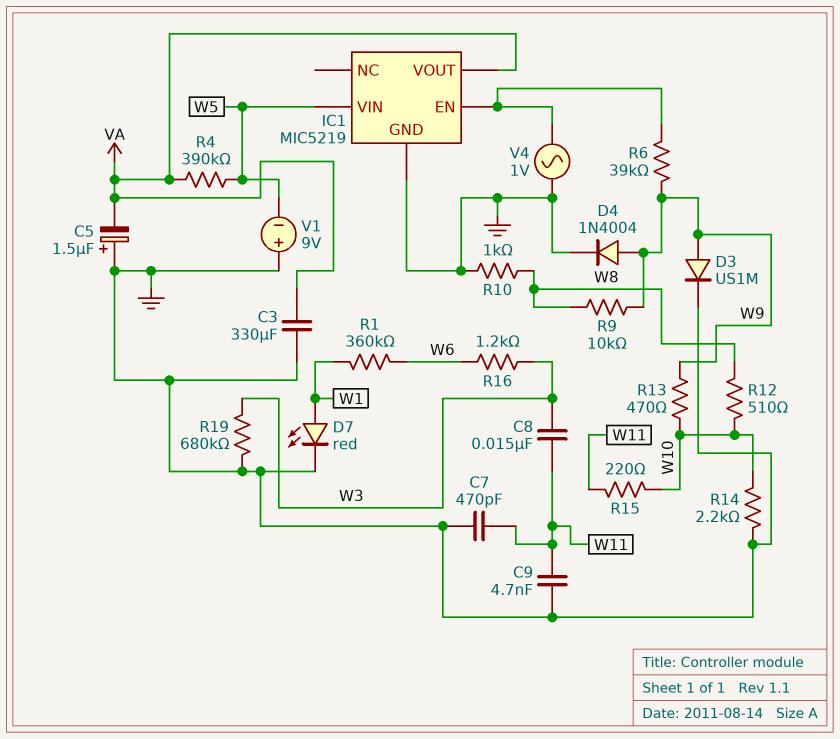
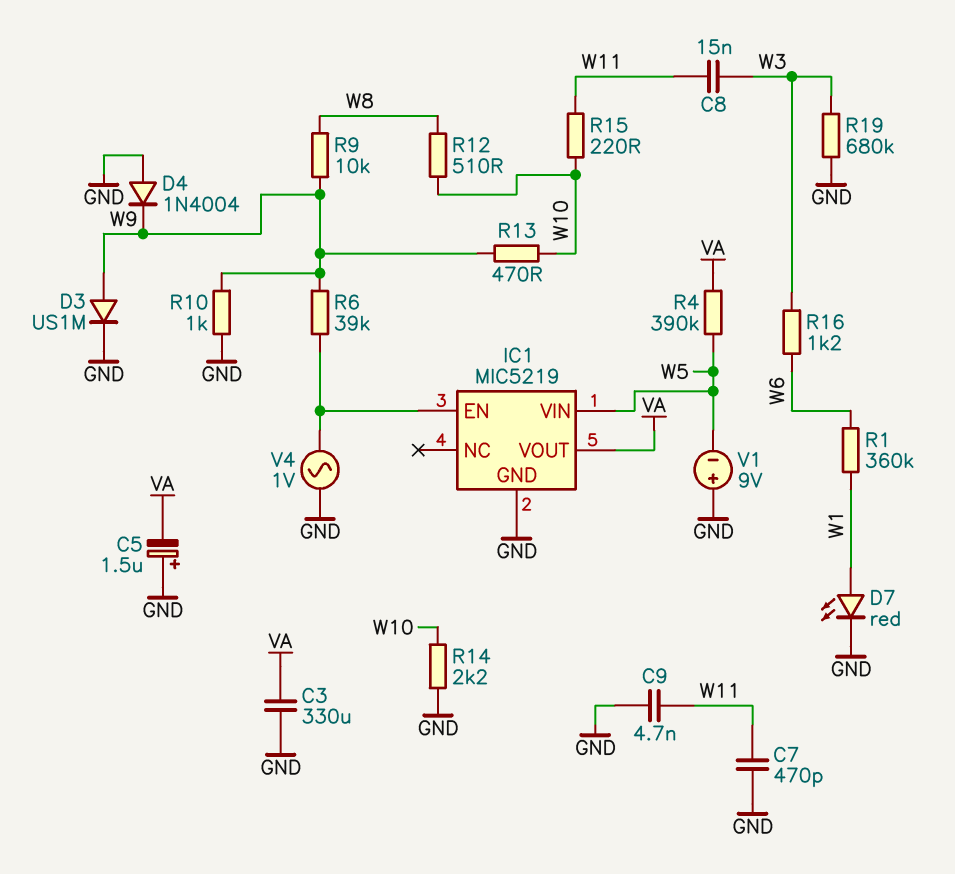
D4: diode 1N4004 (A W9, K GND) -> diode 1N4004 (A GND, K W9)
R10: 1k (GND, W8) -> 1k (GND, W9)

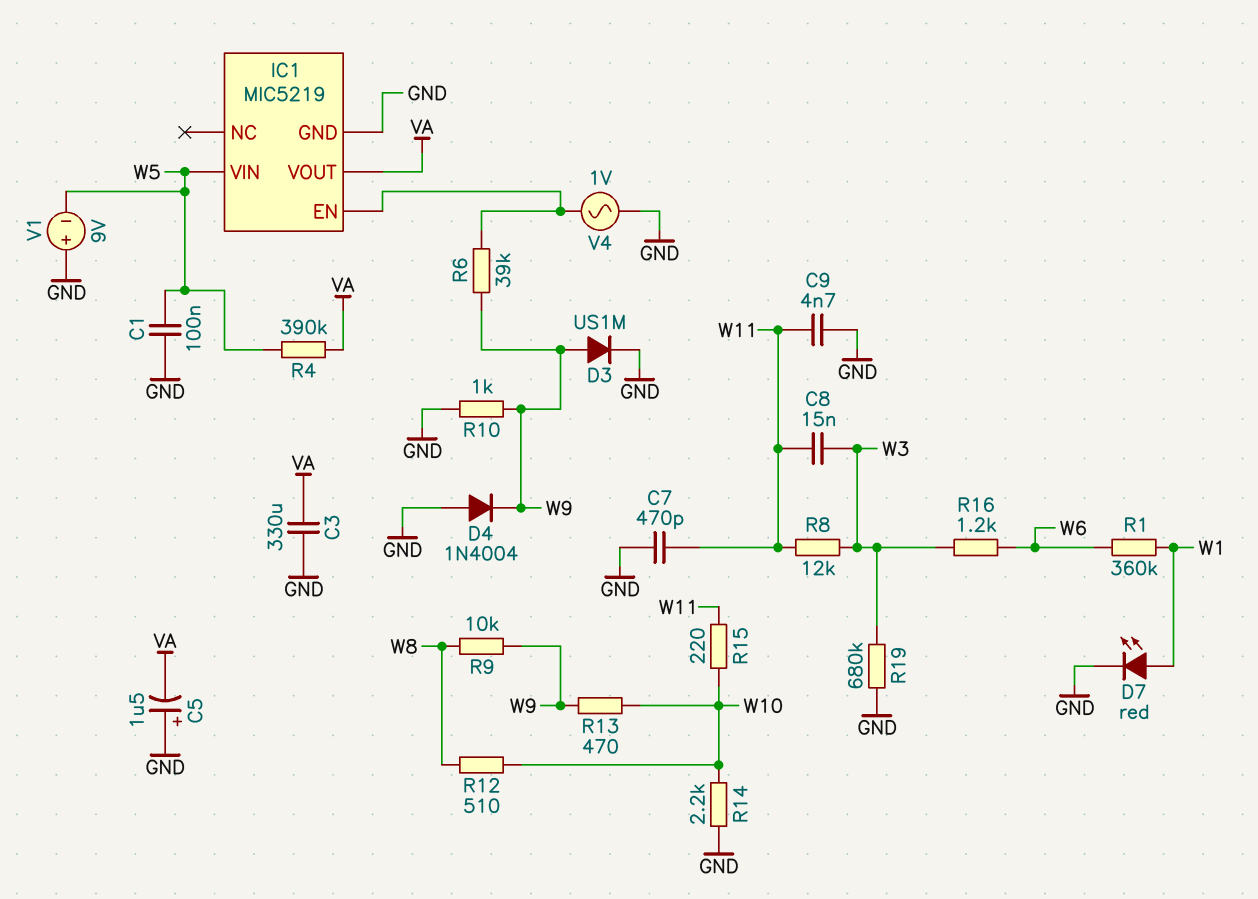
C1: none -> 100nF (GND, W5)
R8: none -> 12k (W3, W11)

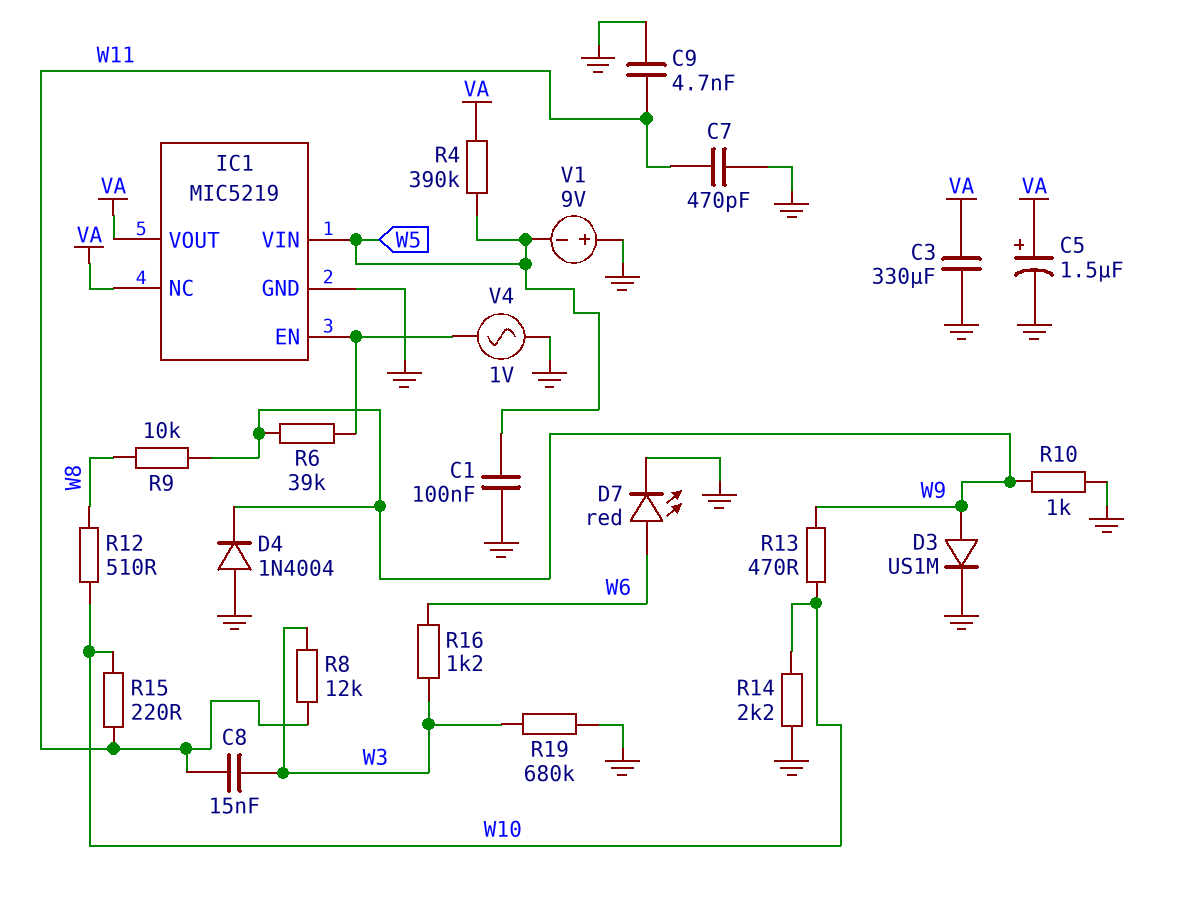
C5: 1.5uF (plus GND, minus VA) -> 1.5uF (plus VA, minus GND)
D7: LED red (A W1, K GND) -> LED red (A W6, K GND)
IC1 pin NC: none -> VA
R1: 360k (W1, W6) -> none

